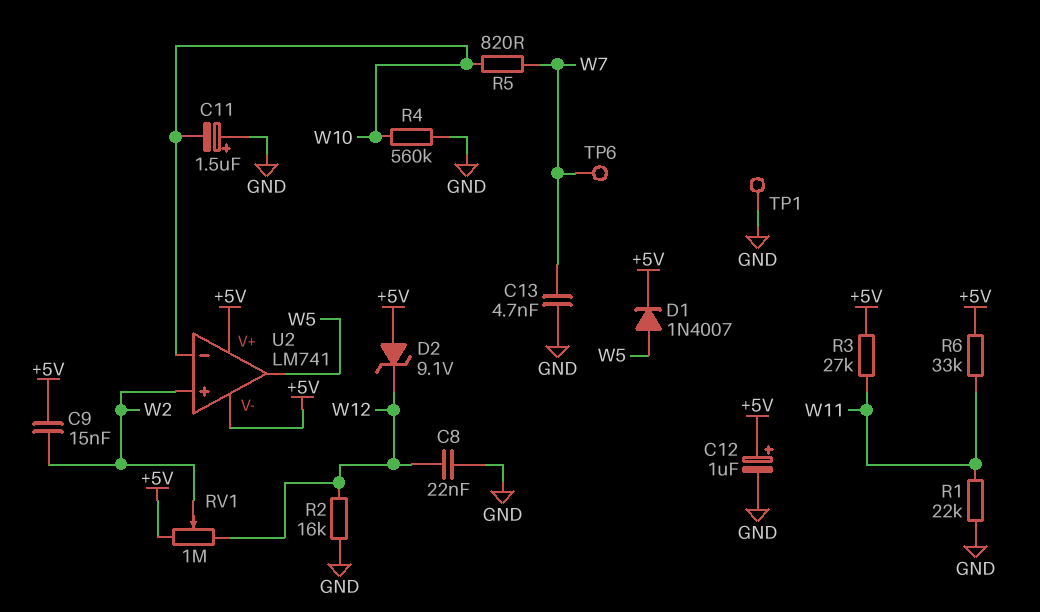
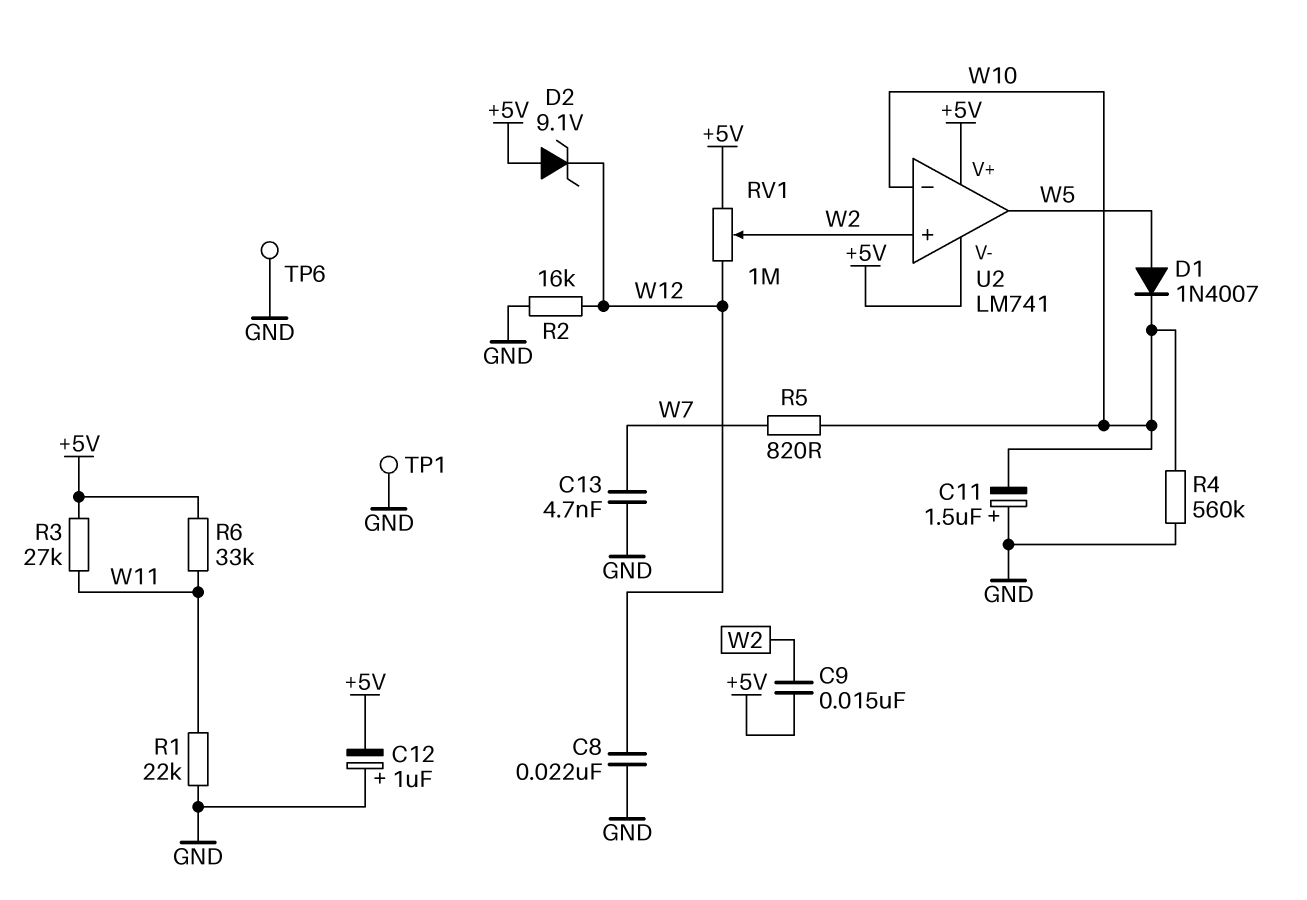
C12: 1uF (plus +5V, minus GND) -> 1uF (plus GND, minus +5V)
D1: diode 1N4007 (A W5, K +5V) -> diode 1N4007 (A W5, K W10)
TP6: test point (W7) -> test point (GND)

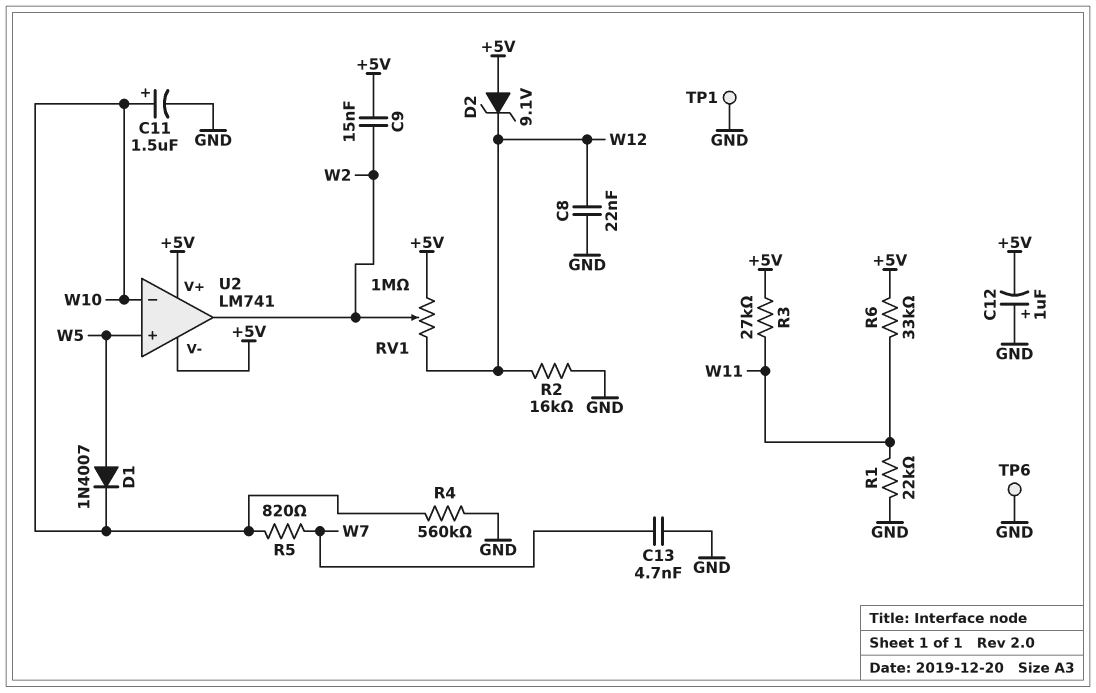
C11: 1.5uF (plus GND, minus W10) -> 1.5uF (plus W10, minus GND)
U2 pin in+: W2 -> W5
U2 pin out: W5 -> W2

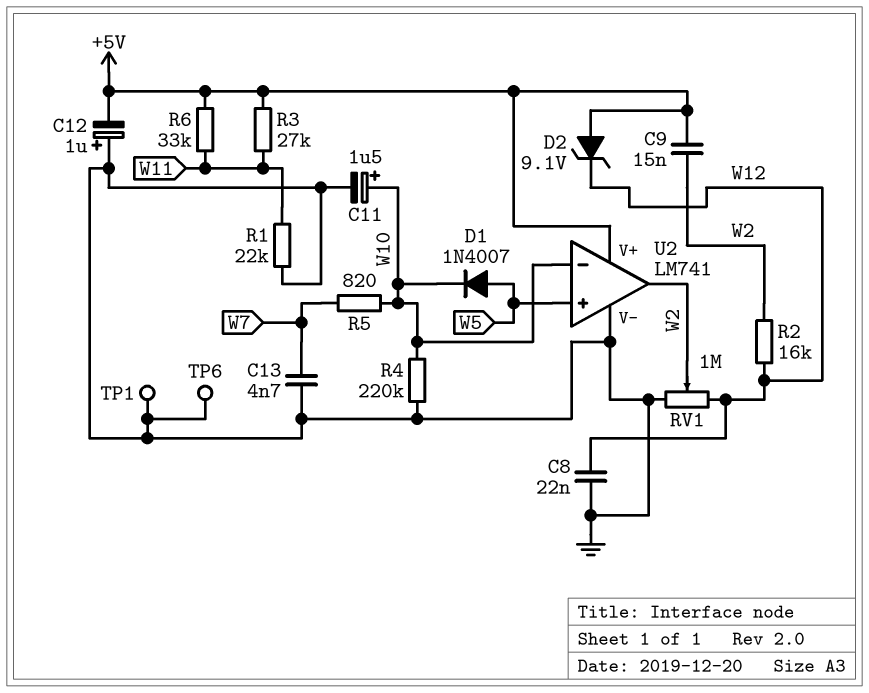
R2: 16k (GND, W12) -> 16k (W2, W12)
R4: 560k (GND, W10) -> 220k (GND, W10)
RV1: 1M (+5V, W12, wiper W2) -> 1M (GND, W12, wiper W2)
U2 pin V-: +5V -> GND

